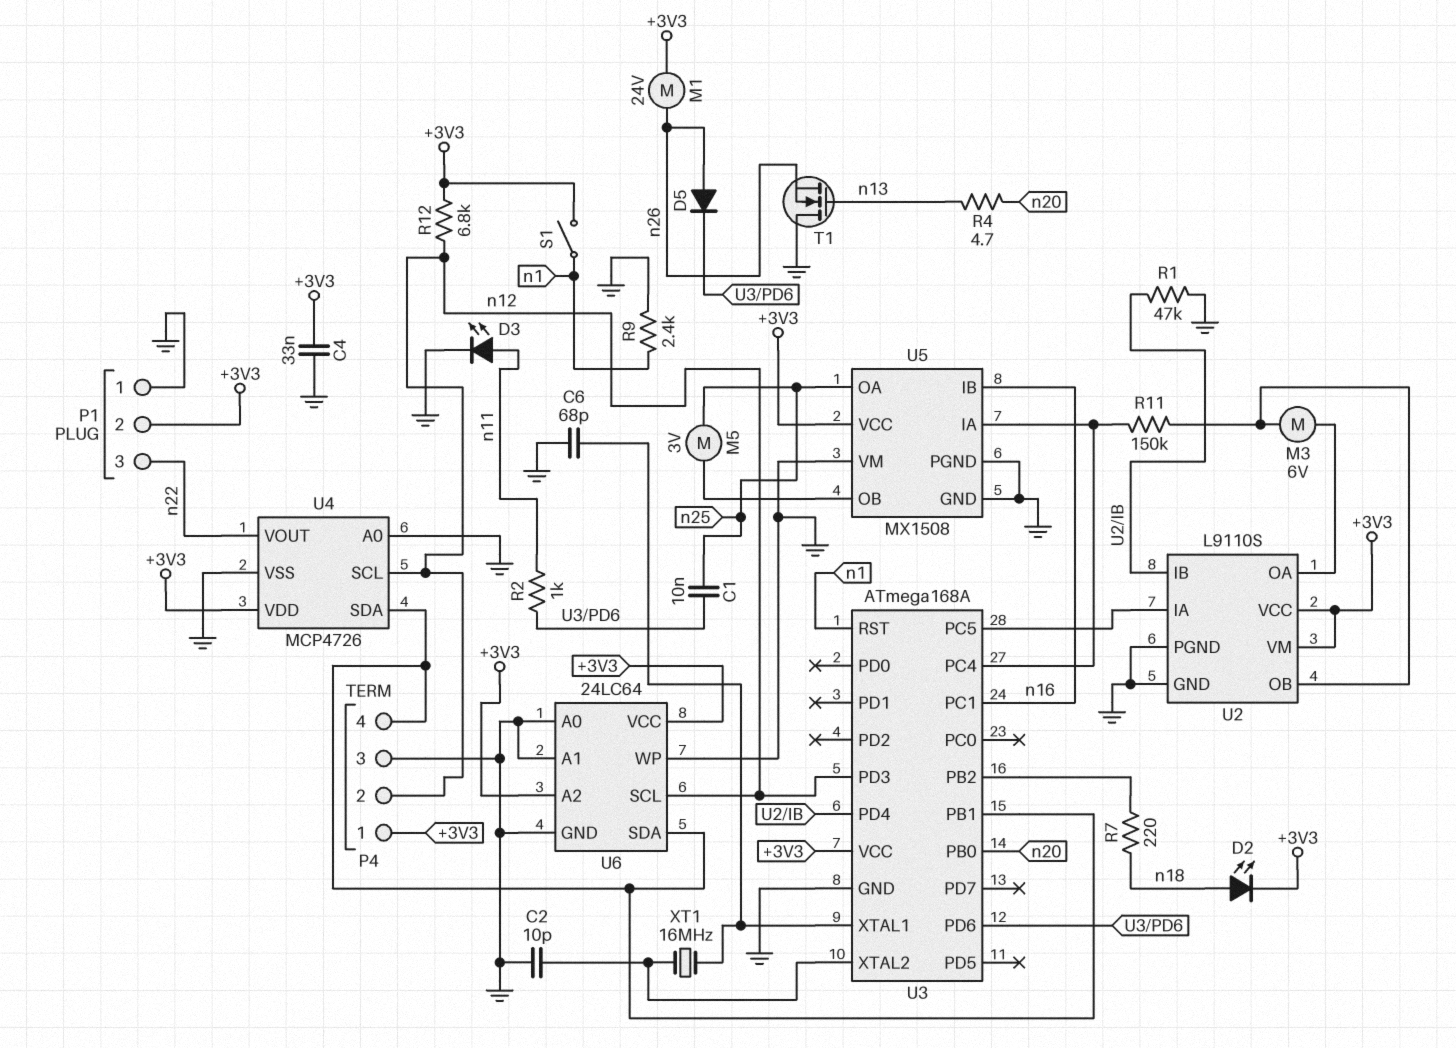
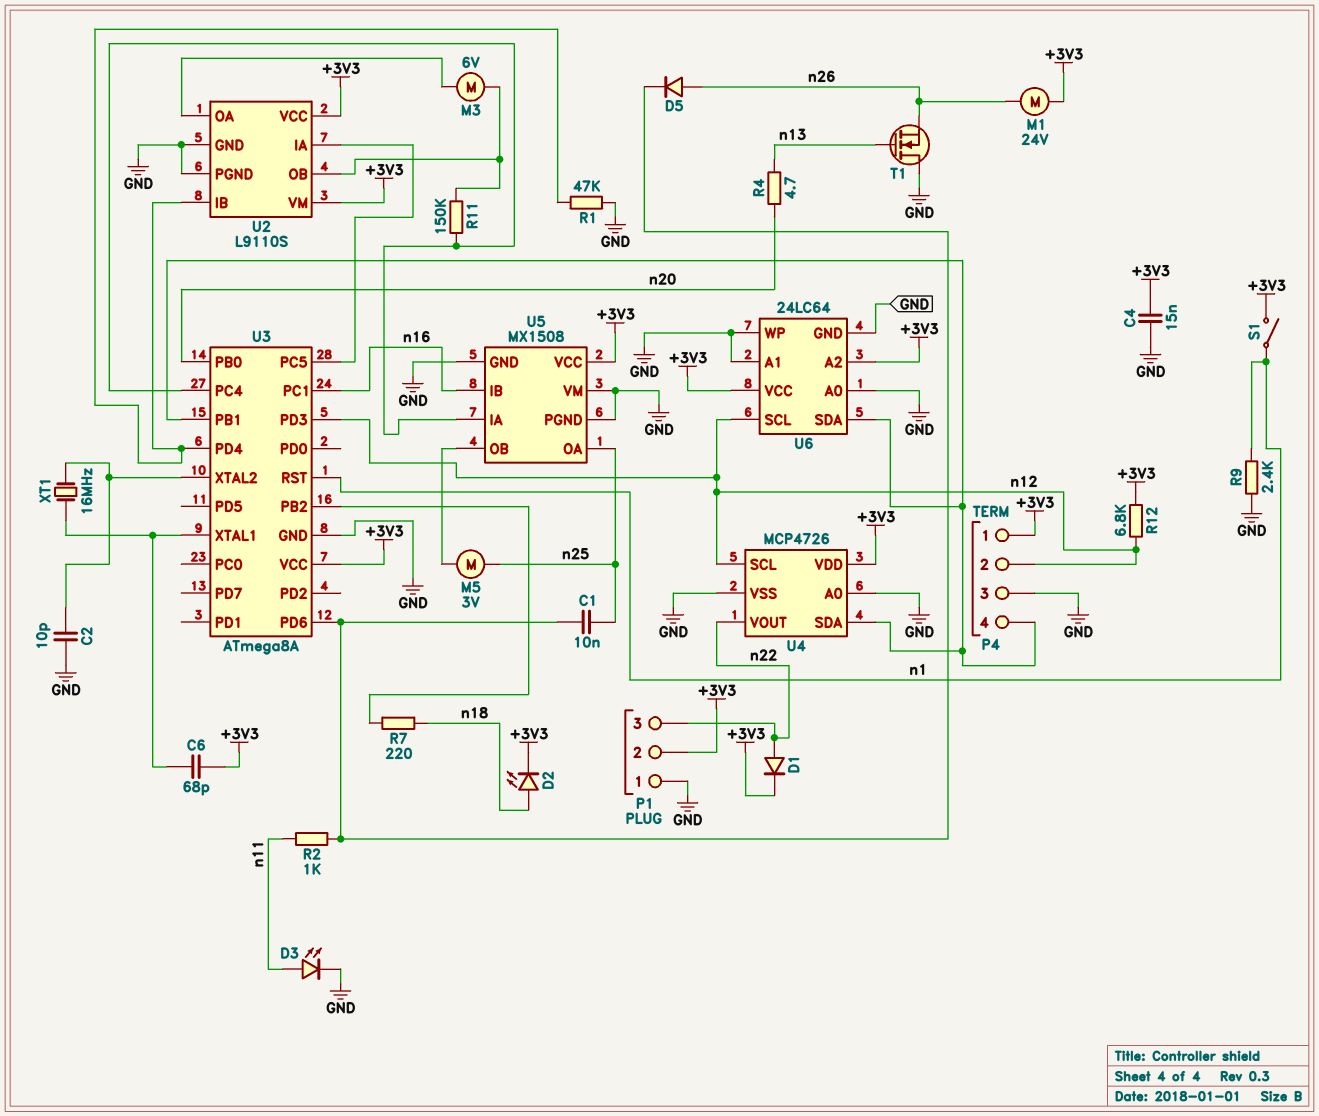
C4: 33nF (+3V3, GND) -> 15nF (+3V3, GND)
C6: 68pF (GND, U3/XTAL1) -> 68pF (+3V3, U3/XTAL1)
D1: none -> diode (A n22, K +3V3)
U3: ATmega168A -> ATmega8A

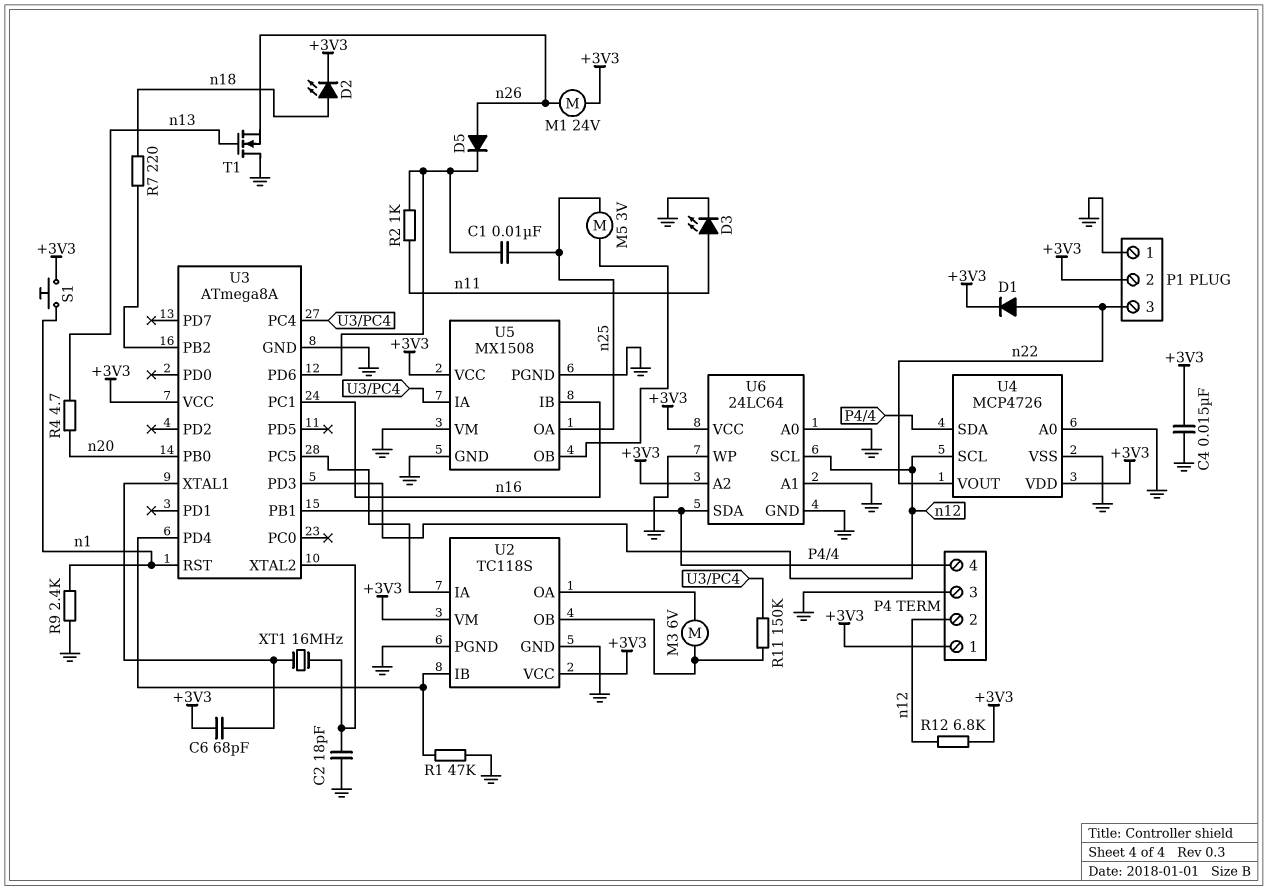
C2: 10pF (GND, U3/XTAL2) -> 18pF (GND, U3/XTAL2)
S1: switch (+3V3, n1) -> button (+3V3, n1)
U2: L9110S -> TC118S

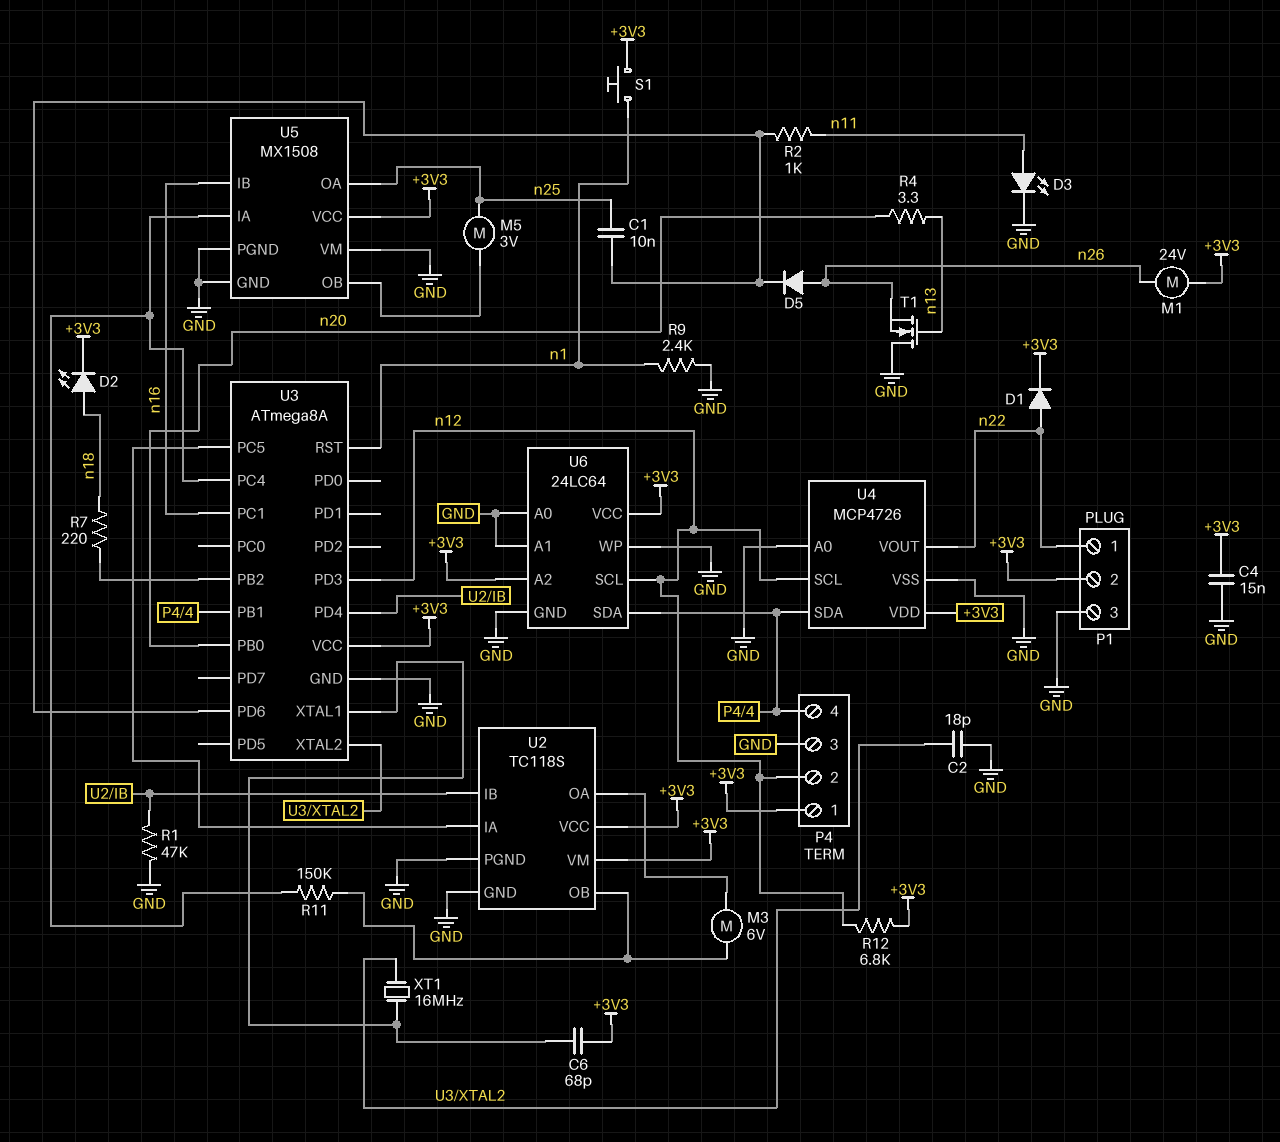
P1 pin 1: GND -> n22
P1 pin 3: n22 -> GND
R4: 4.7 (n13, n20) -> 3.3 (n13, n20)

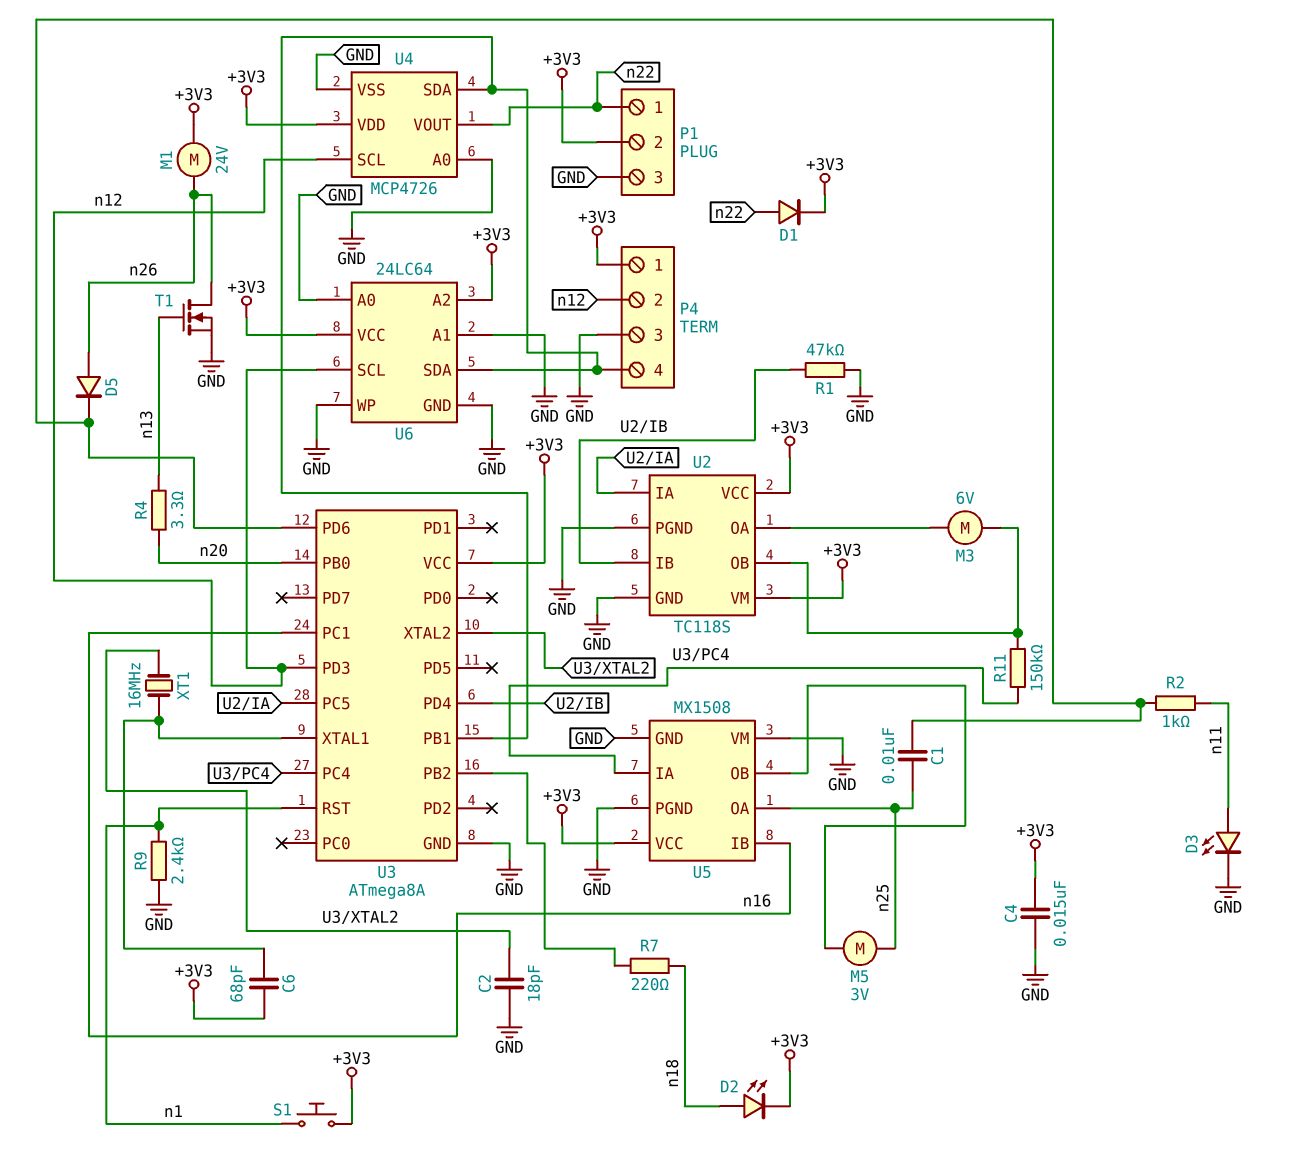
R12: 6.8k (+3V3, n12) -> none
T1: NMOS (G n13, D GND, S n26) -> NMOS (G n13, D n26, S GND)

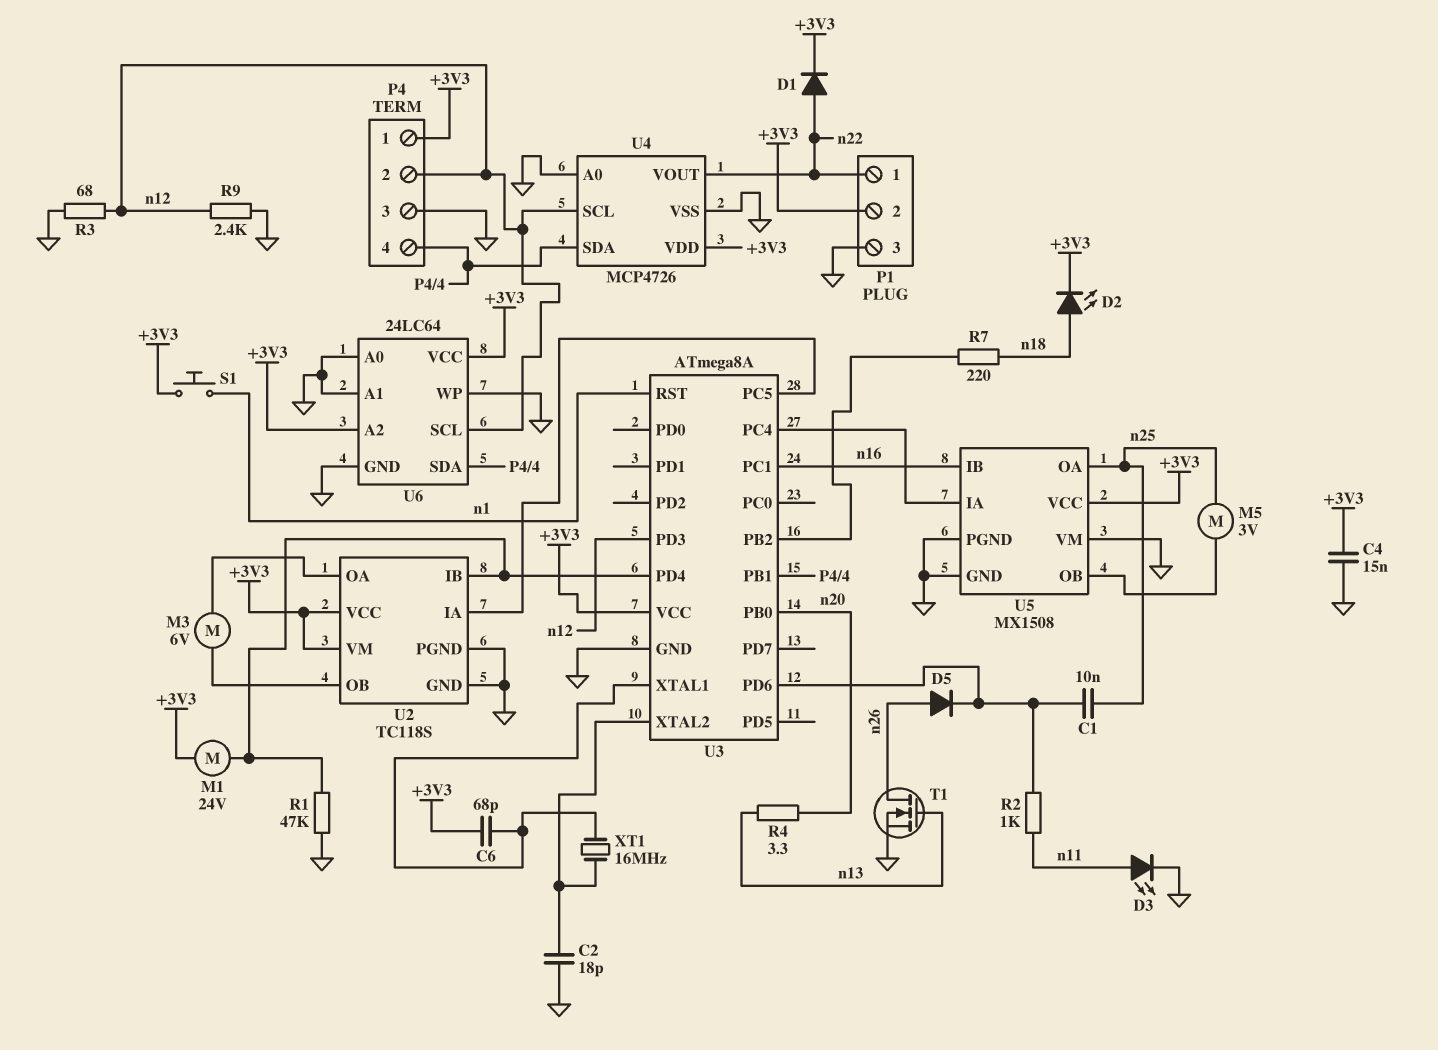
M1: motor 24V (+3V3, n26) -> motor 24V (+3V3, U2/IB)
R3: none -> 68 (GND, n12)
R9: 2.4k (GND, n1) -> 2.4k (GND, n12)
R11: 150k (U2/OB, U3/PC4) -> none

